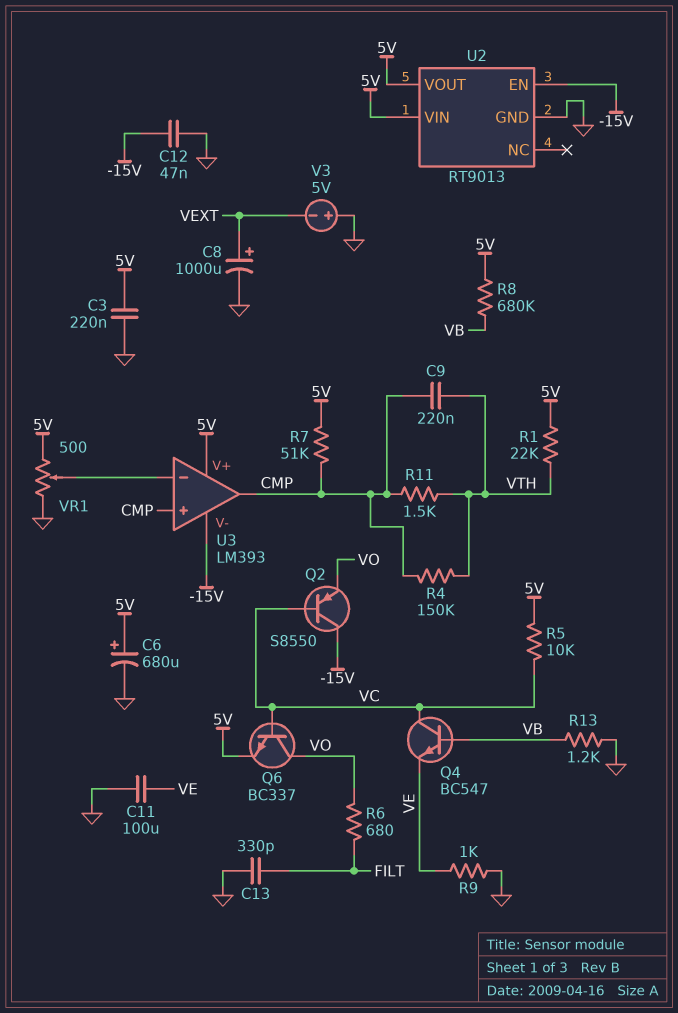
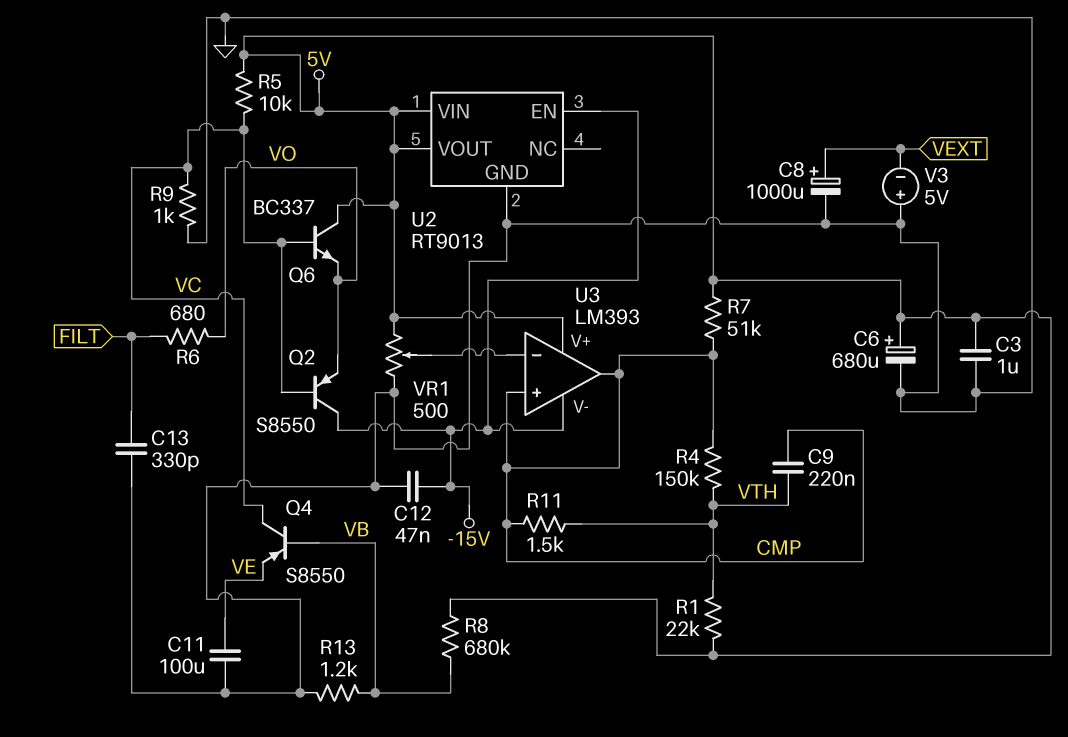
C3: 220nF (5V, GND) -> 1uF (5V, GND)
Q4: NPN BC547 (B VB, C VC, E VE) -> PNP S8550 (B VB, C VC, E VE)
Q6: NPN BC337 (B VC, C VO, E 5V) -> NPN BC337 (B VC, C 5V, E VO)
R9: 1k (GND, VE) -> 1k (GND, VC)

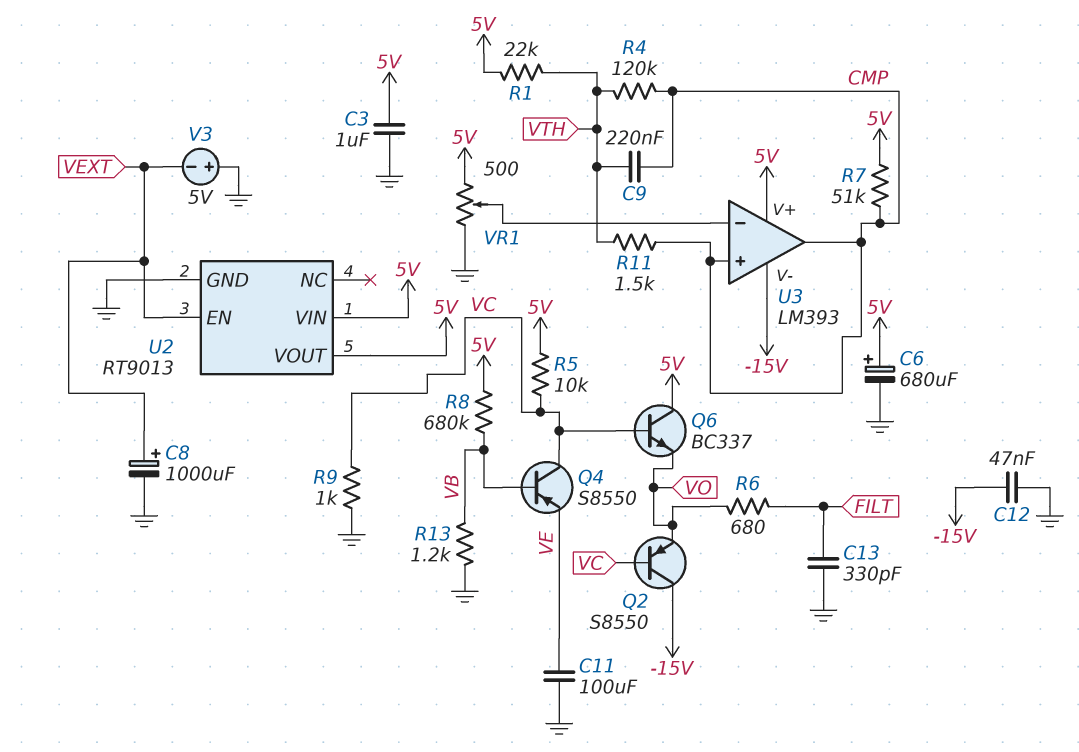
R4: 150k (CMP, VTH) -> 120k (CMP, VTH)
U2 pin EN: -15V -> VEXT

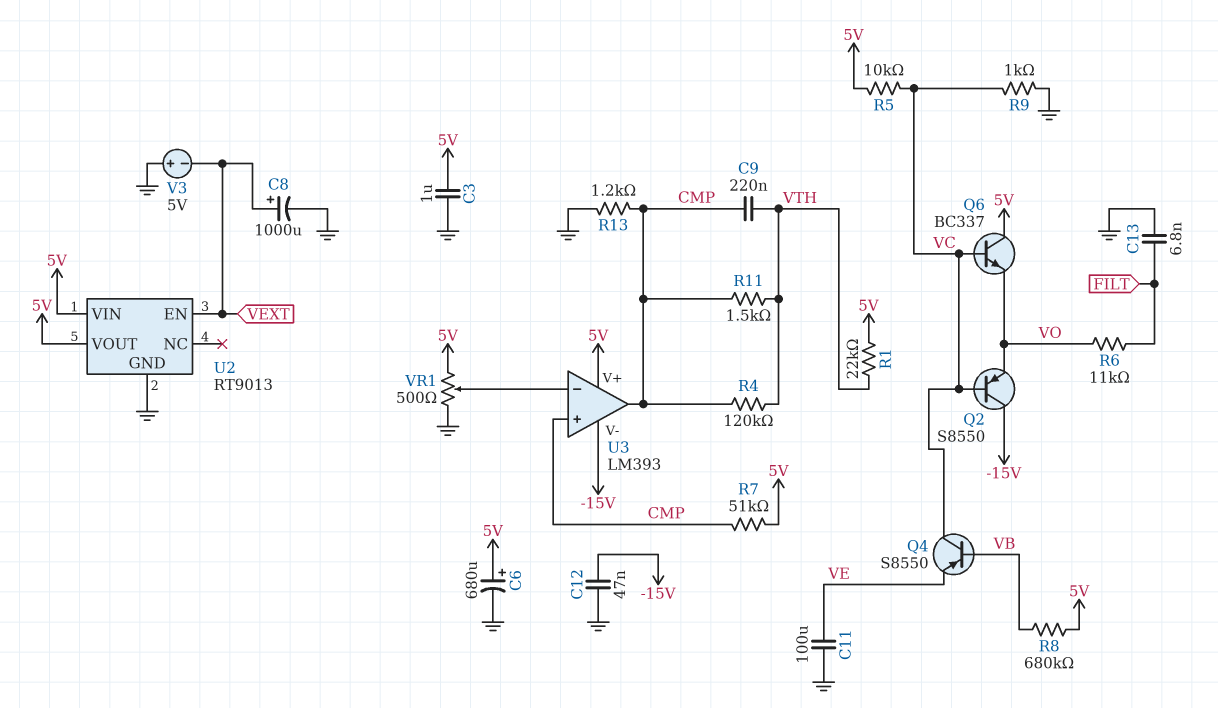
C13: 330pF (FILT, GND) -> 6.8nF (FILT, GND)
R6: 680 (FILT, VO) -> 11k (FILT, VO)
R13: 1.2k (GND, VB) -> 1.2k (CMP, GND)

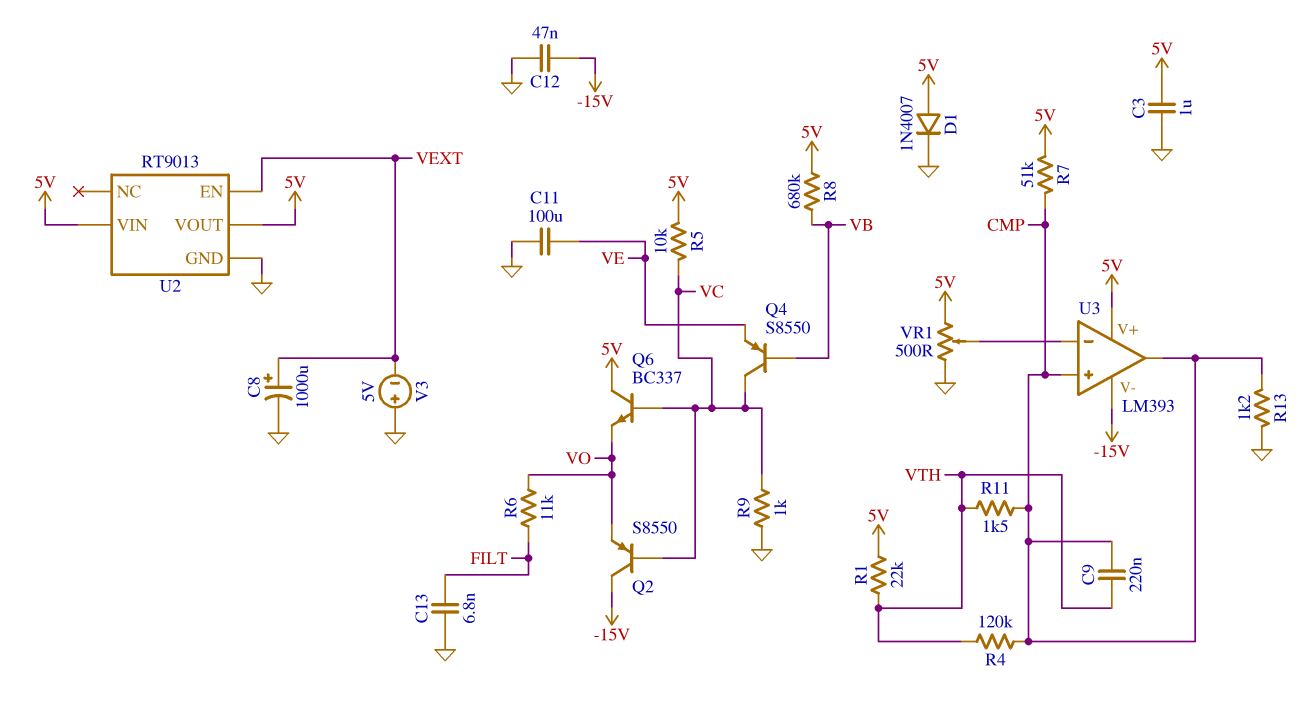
C6: 680uF (plus 5V, minus GND) -> none
D1: none -> diode 1N4007 (A 5V, K GND)

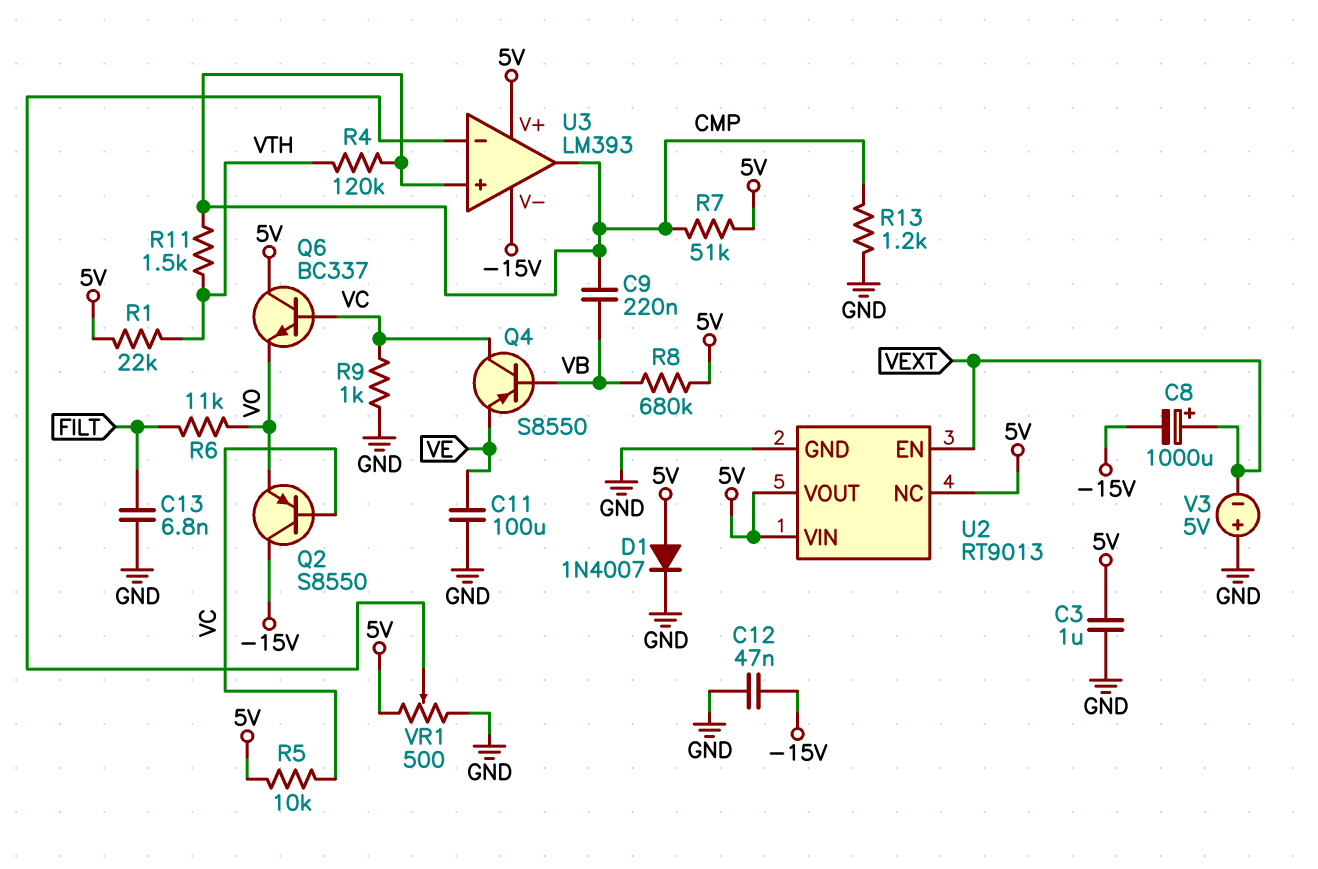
C8: 1000uF (plus VEXT, minus GND) -> 1000uF (plus VEXT, minus -15V)
C9: 220nF (CMP, VTH) -> 220nF (CMP, VB)
U2 pin NC: none -> 5V

